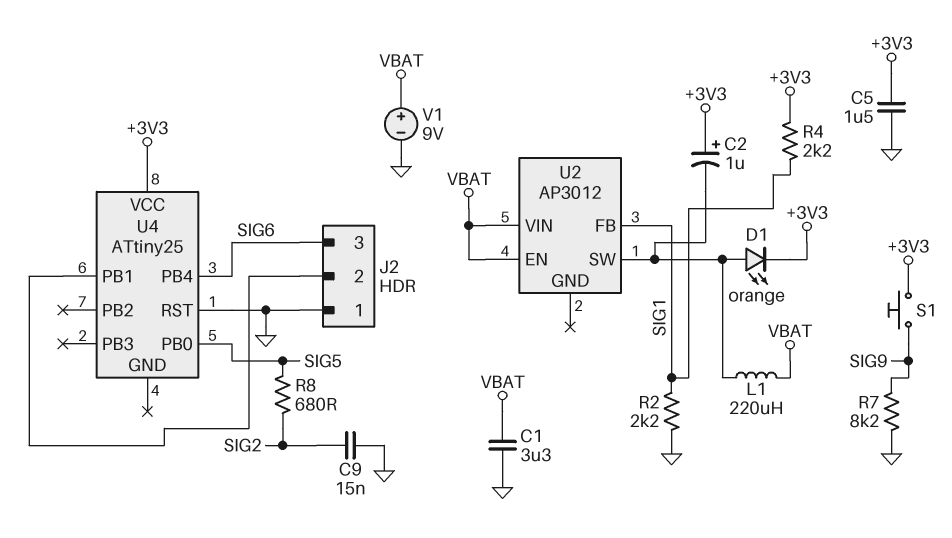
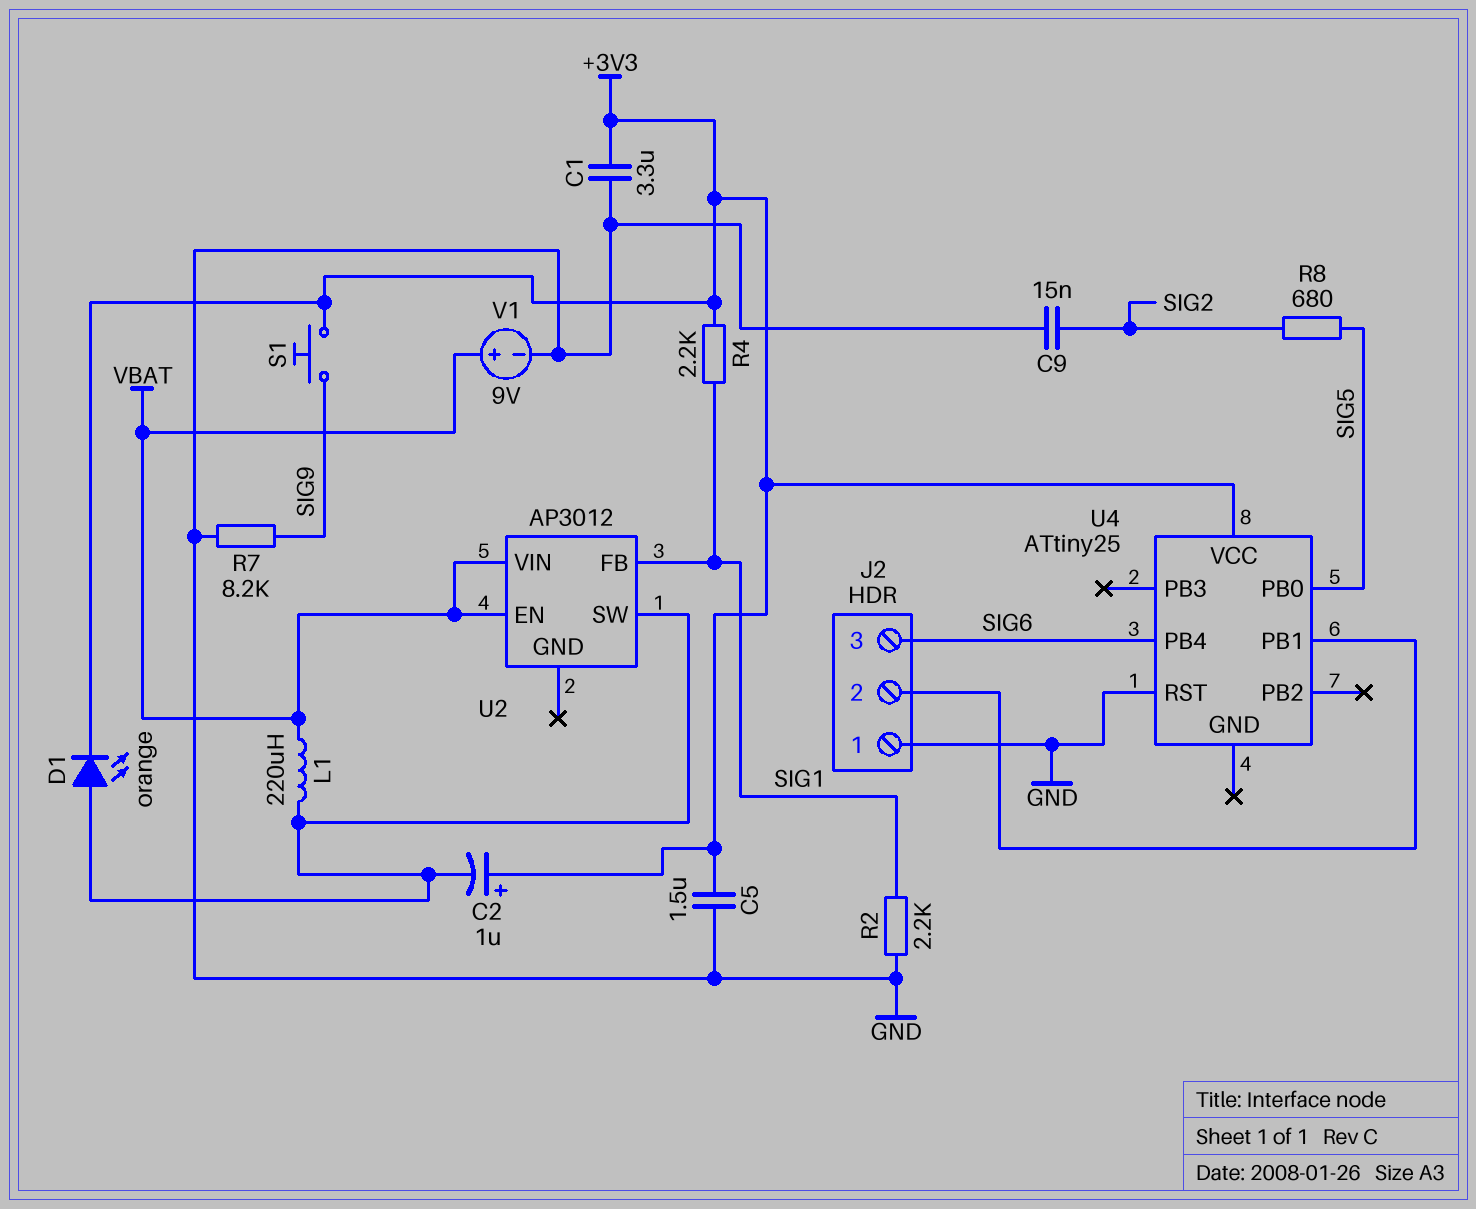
C1: 3.3uF (GND, VBAT) -> 3.3uF (+3V3, GND)

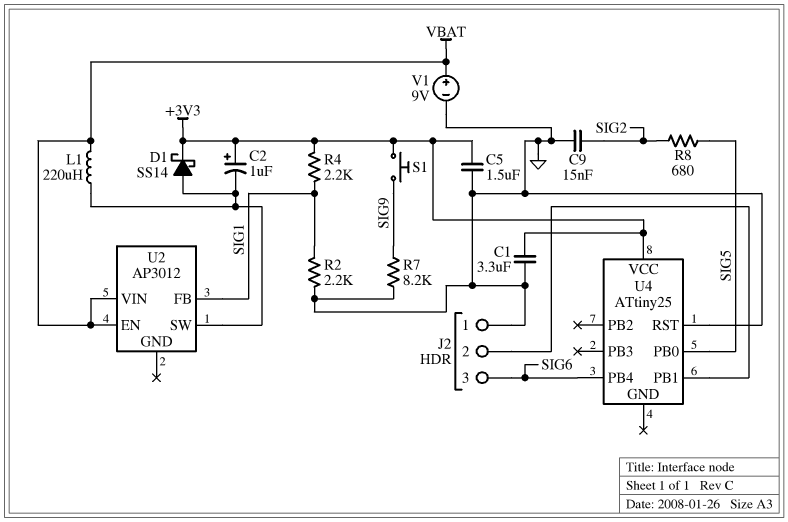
D1: LED orange (A U2/SW, K +3V3) -> schottky SS14 (A U2/SW, K +3V3)

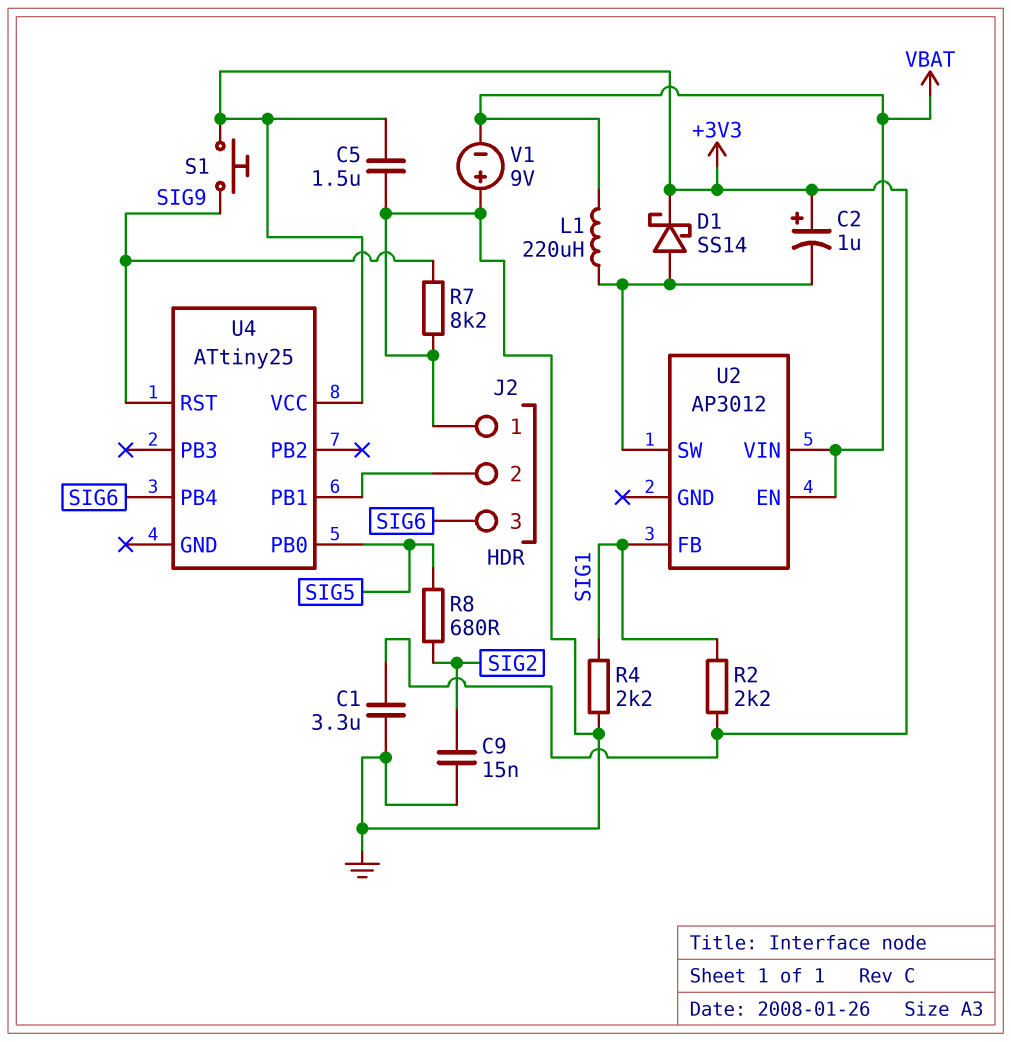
R2: 2.2k (GND, SIG1) -> 2.2k (+3V3, SIG1)
R4: 2.2k (+3V3, SIG1) -> 2.2k (GND, SIG1)
U4 pin RST: GND -> SIG9
V1: 9V (plus VBAT, minus GND) -> 9V (plus GND, minus VBAT)

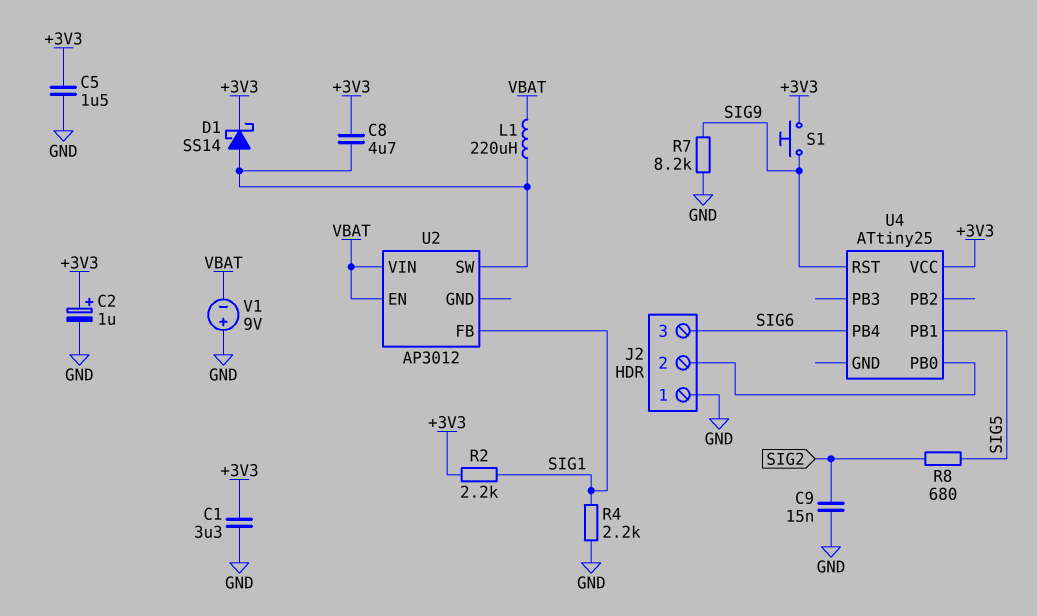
C2: 1uF (plus +3V3, minus U2/SW) -> 1uF (plus +3V3, minus GND)
C8: none -> 4.7uF (+3V3, U2/SW)
U4 pin PB0: SIG5 -> J2/2
U4 pin PB1: J2/2 -> SIG5

